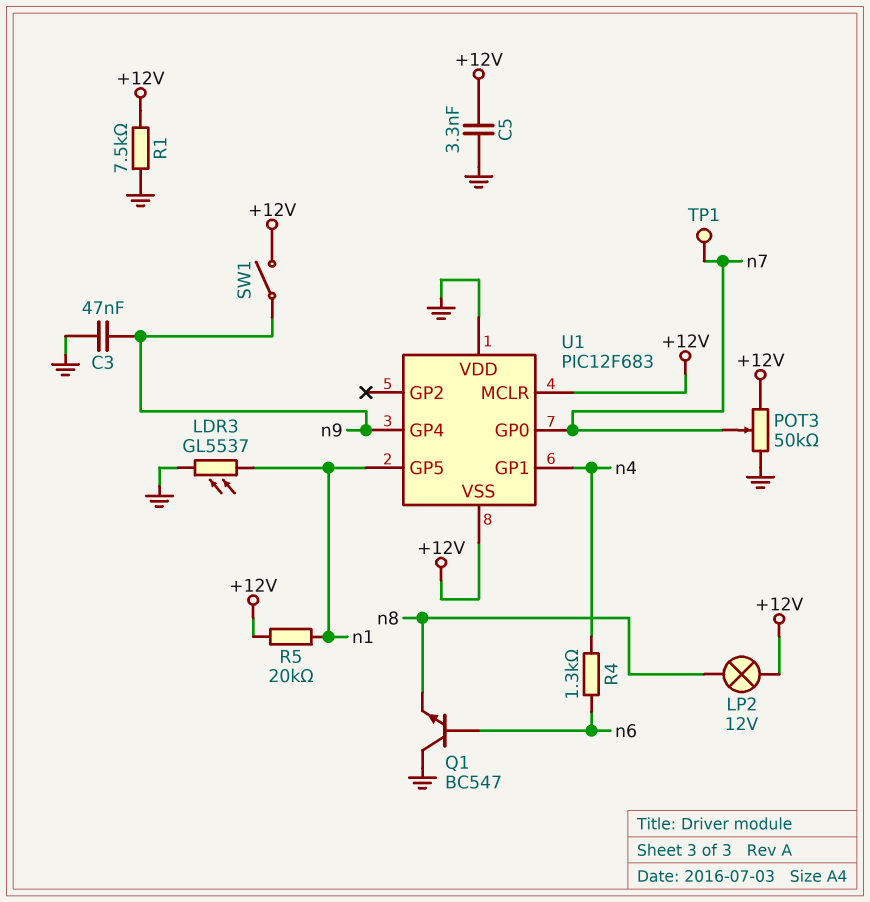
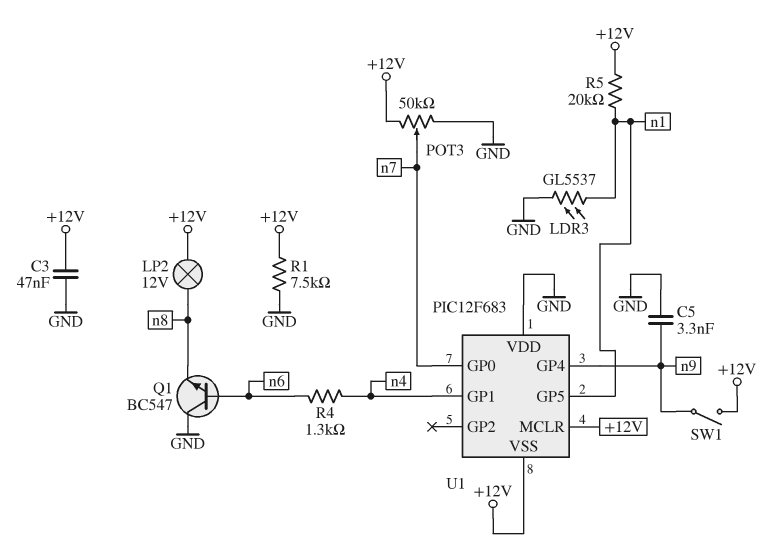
C3: 47nF (GND, n9) -> 47nF (+12V, GND)
C5: 3.3nF (+12V, GND) -> 3.3nF (GND, n9)
TP1: test point (n7) -> none

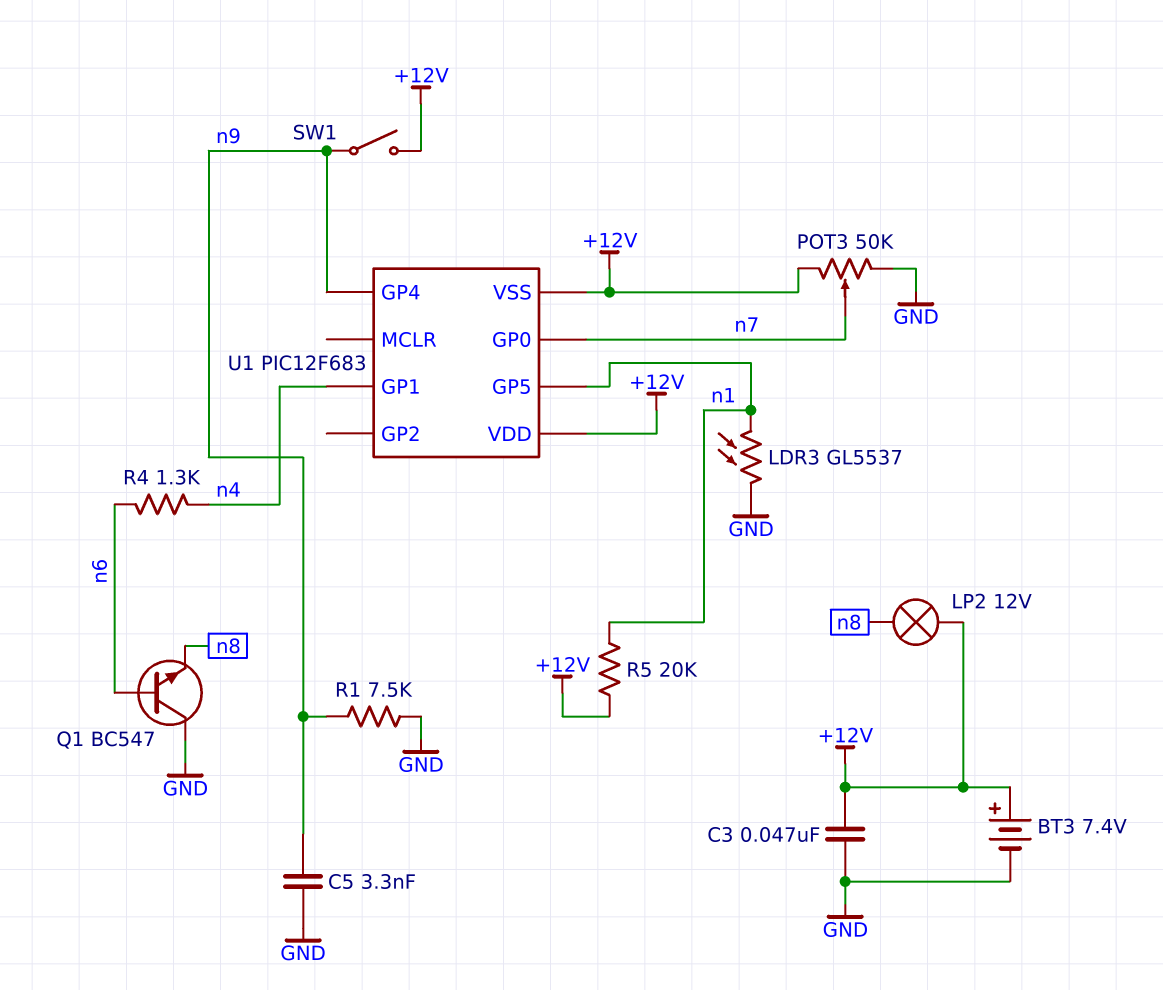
BT3: none -> 7.4V (plus +12V, minus GND)
R1: 7.5k (+12V, GND) -> 7.5k (GND, n9)
U1 pin MCLR: +12V -> none
U1 pin VDD: GND -> +12V

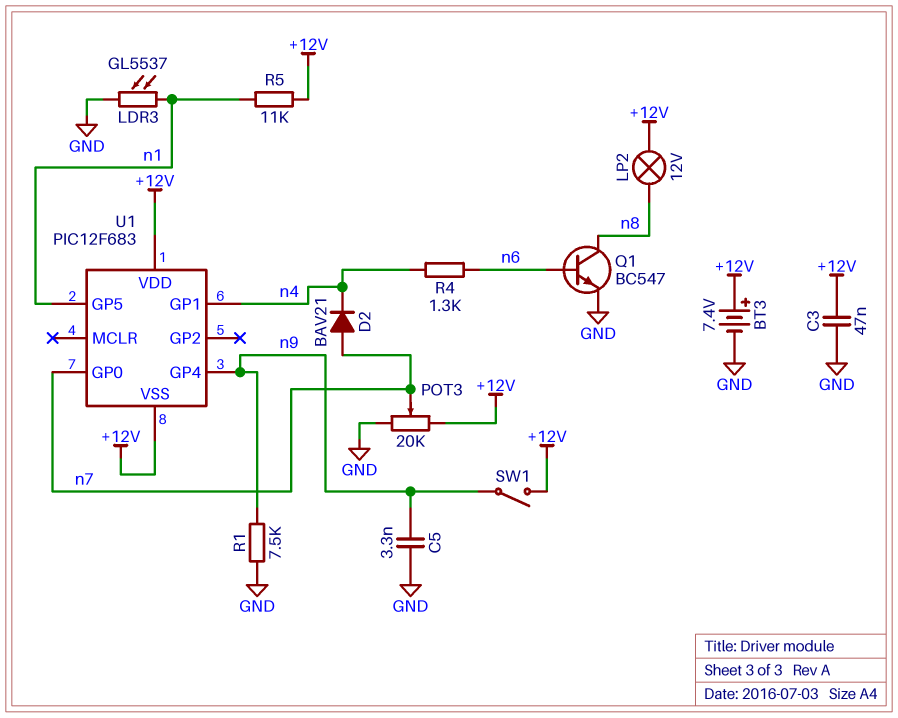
D2: none -> diode BAV21 (A n7, K n4)
POT3: 50k (+12V, GND, wiper n7) -> 20k (+12V, GND, wiper n7)
Q1: NPN BC547 (B n6, C GND, E n8) -> NPN BC547 (B n6, C n8, E GND)
R5: 20k (+12V, n1) -> 11k (+12V, n1)

